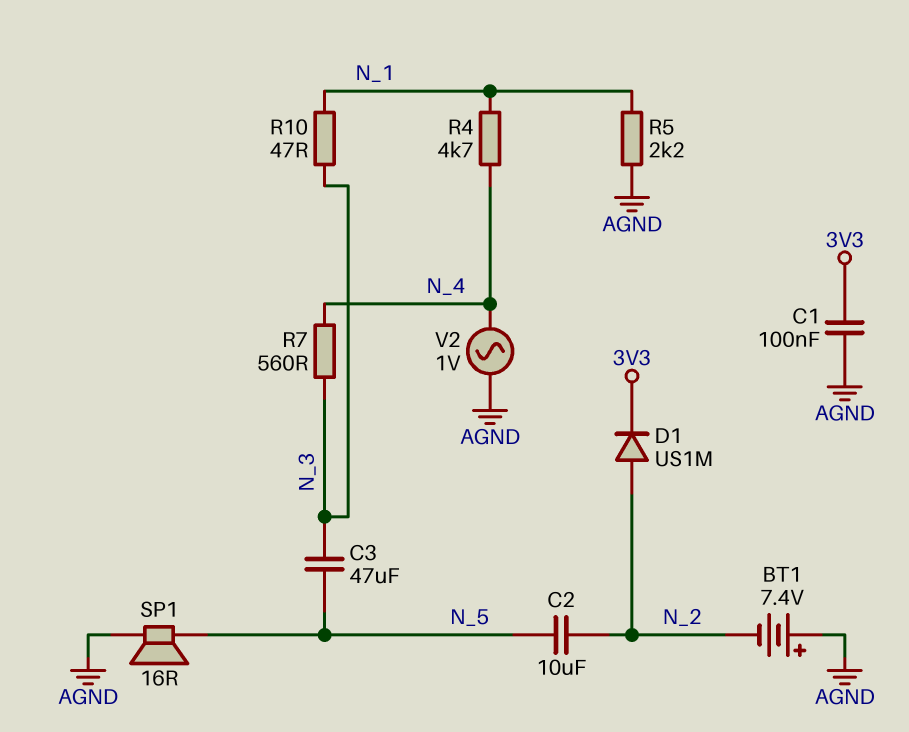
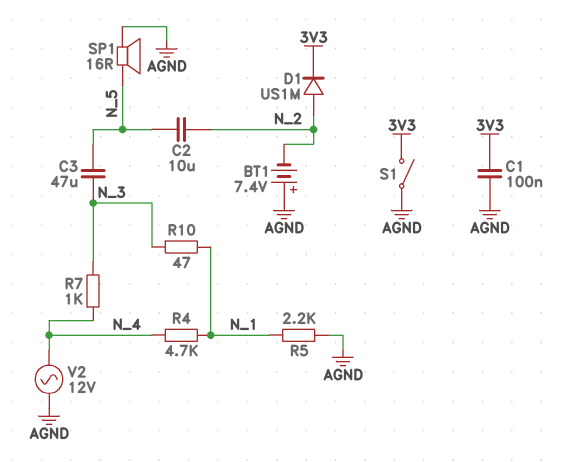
R7: 560 (N_3, N_4) -> 1k (N_3, N_4)
S1: none -> switch (3V3, AGND)
V2: AC 1V (AGND, N_4) -> AC 12V (AGND, N_4)

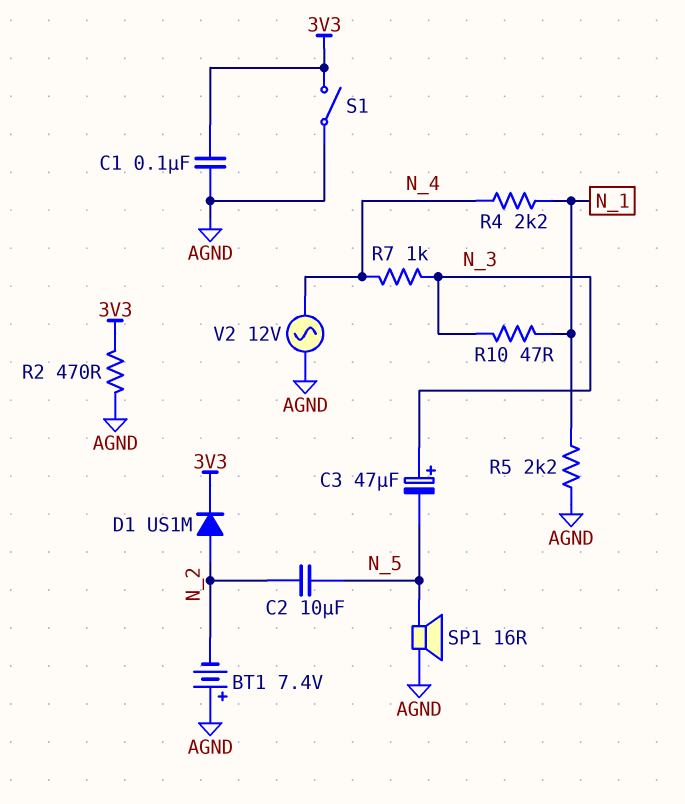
C3: 47uF (N_3, N_5) -> 47uF (plus N_3, minus N_5)
R2: none -> 470 (3V3, AGND)
R4: 4.7k (N_1, N_4) -> 2.2k (N_1, N_4)

